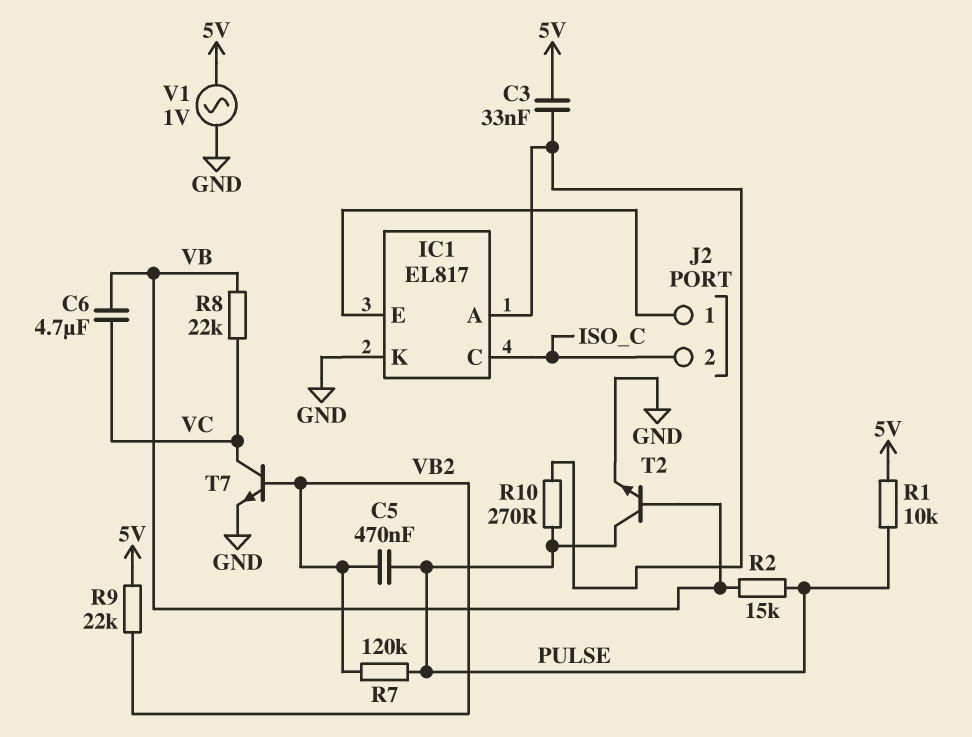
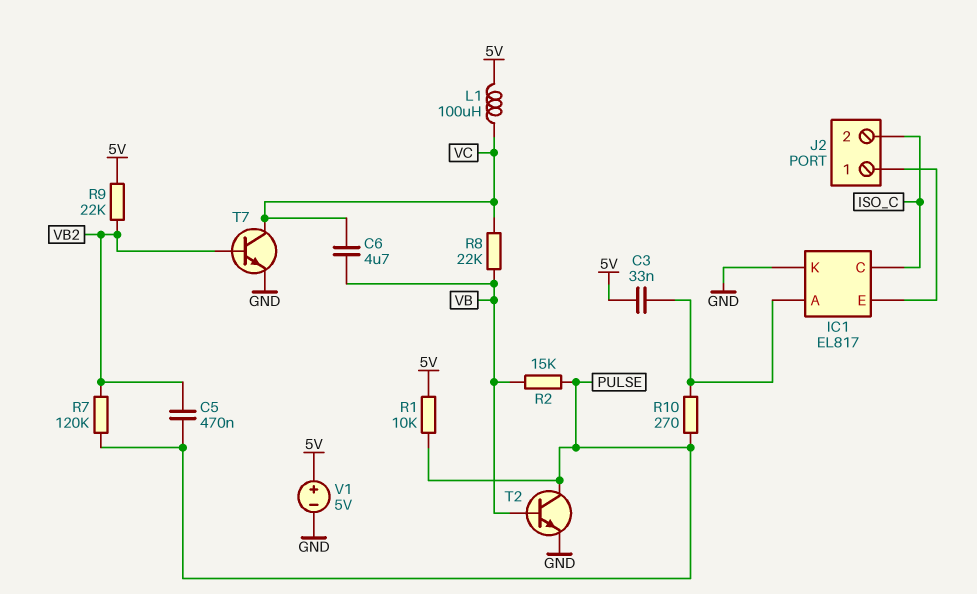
L1: none -> 100uH (5V, VC)
V1: AC 1V (5V, GND) -> 5V (plus 5V, minus GND)

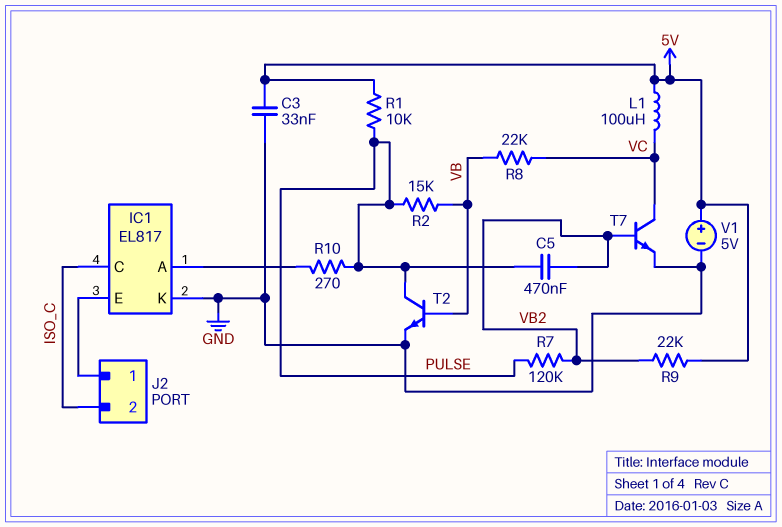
C3: 33nF (5V, IC1/A) -> 33nF (5V, GND)
C6: 4.7uF (VB, VC) -> none

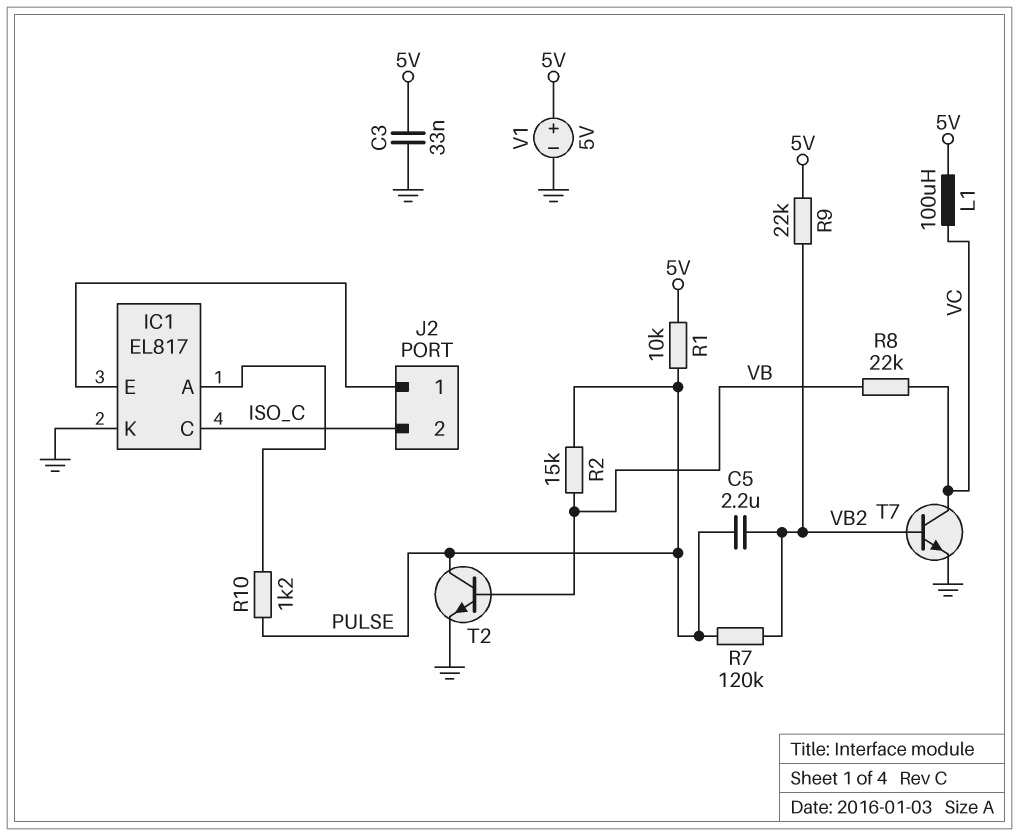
C5: 470nF (PULSE, VB2) -> 2.2uF (PULSE, VB2)
R10: 270 (IC1/A, PULSE) -> 1.2k (IC1/A, PULSE)

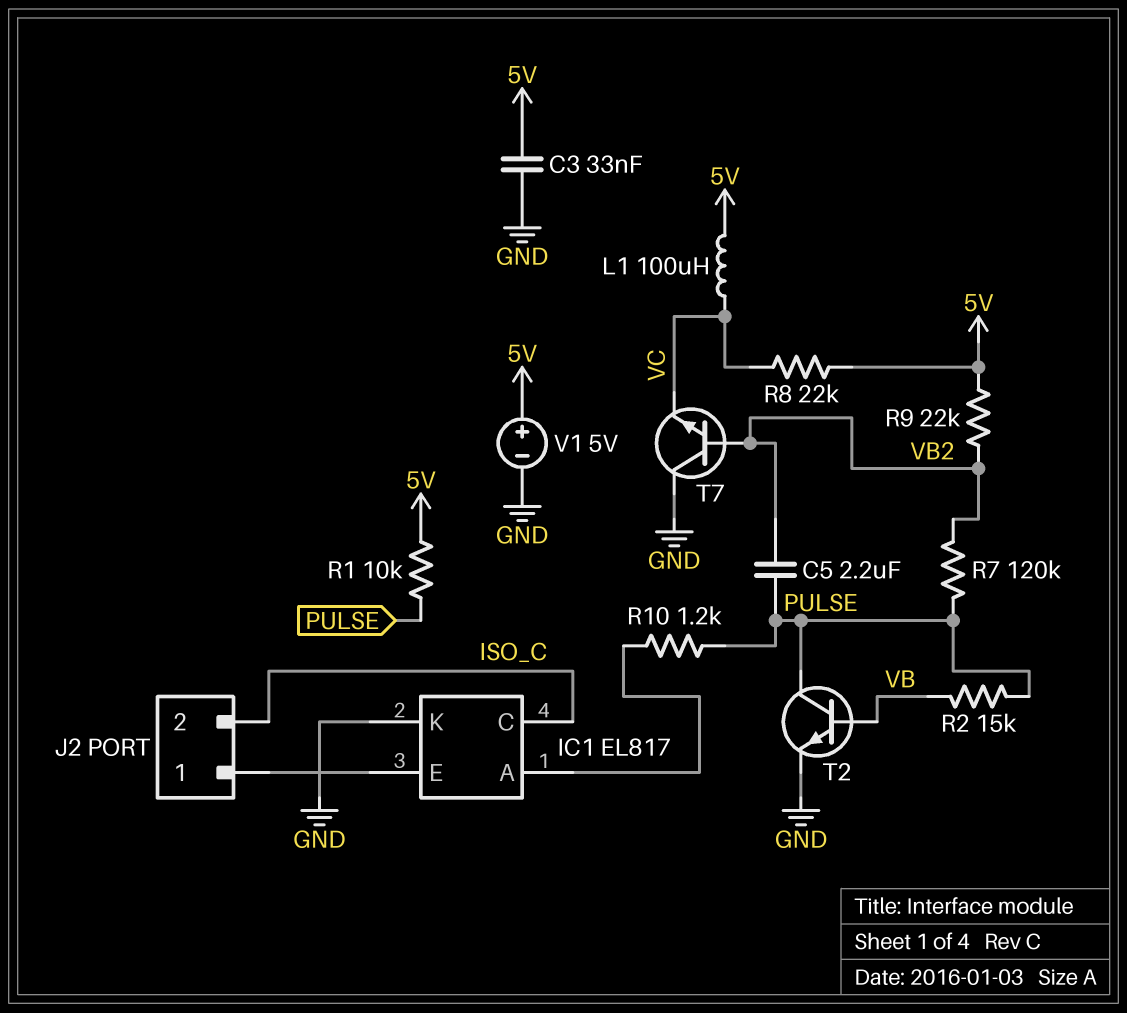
R8: 22k (VB, VC) -> 22k (5V, VC)
T7: NPN (B VB2, C VC, E GND) -> NPN (B VB2, C GND, E VC)

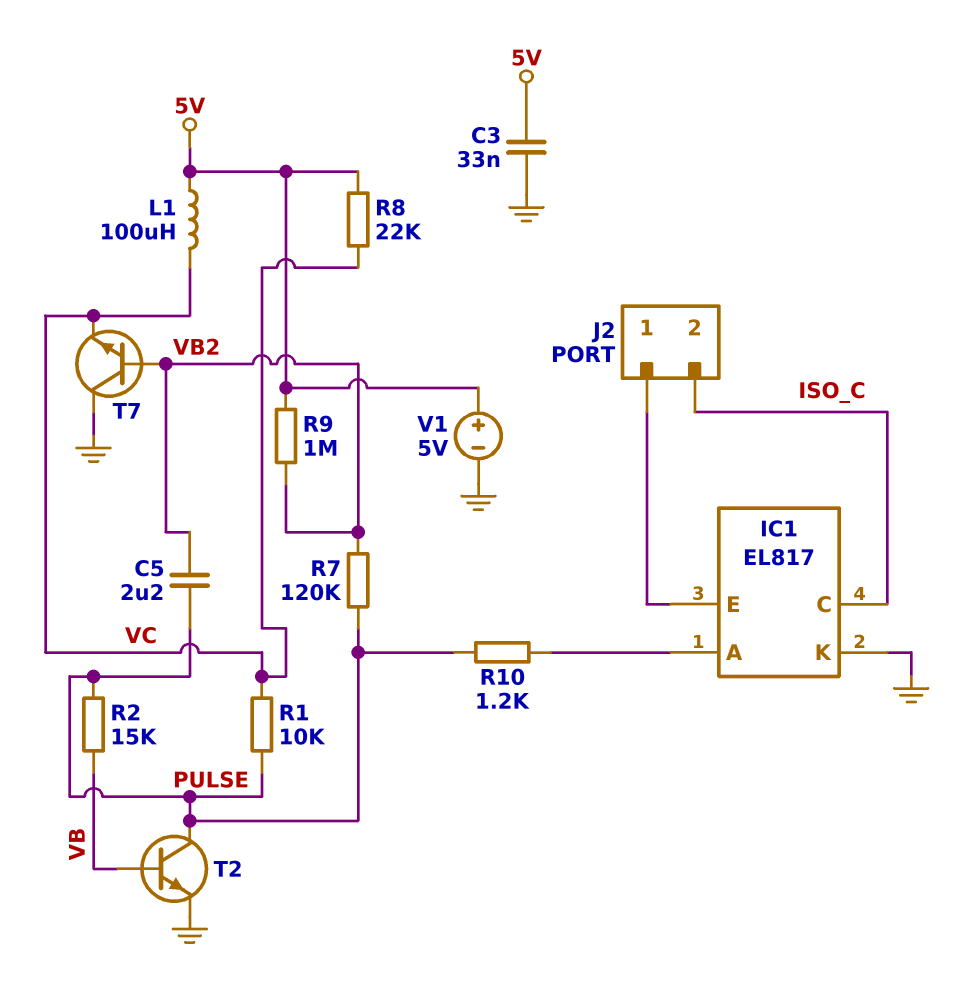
R1: 10k (5V, PULSE) -> 10k (PULSE, VC)
R9: 22k (5V, VB2) -> 1M (5V, VB2)

